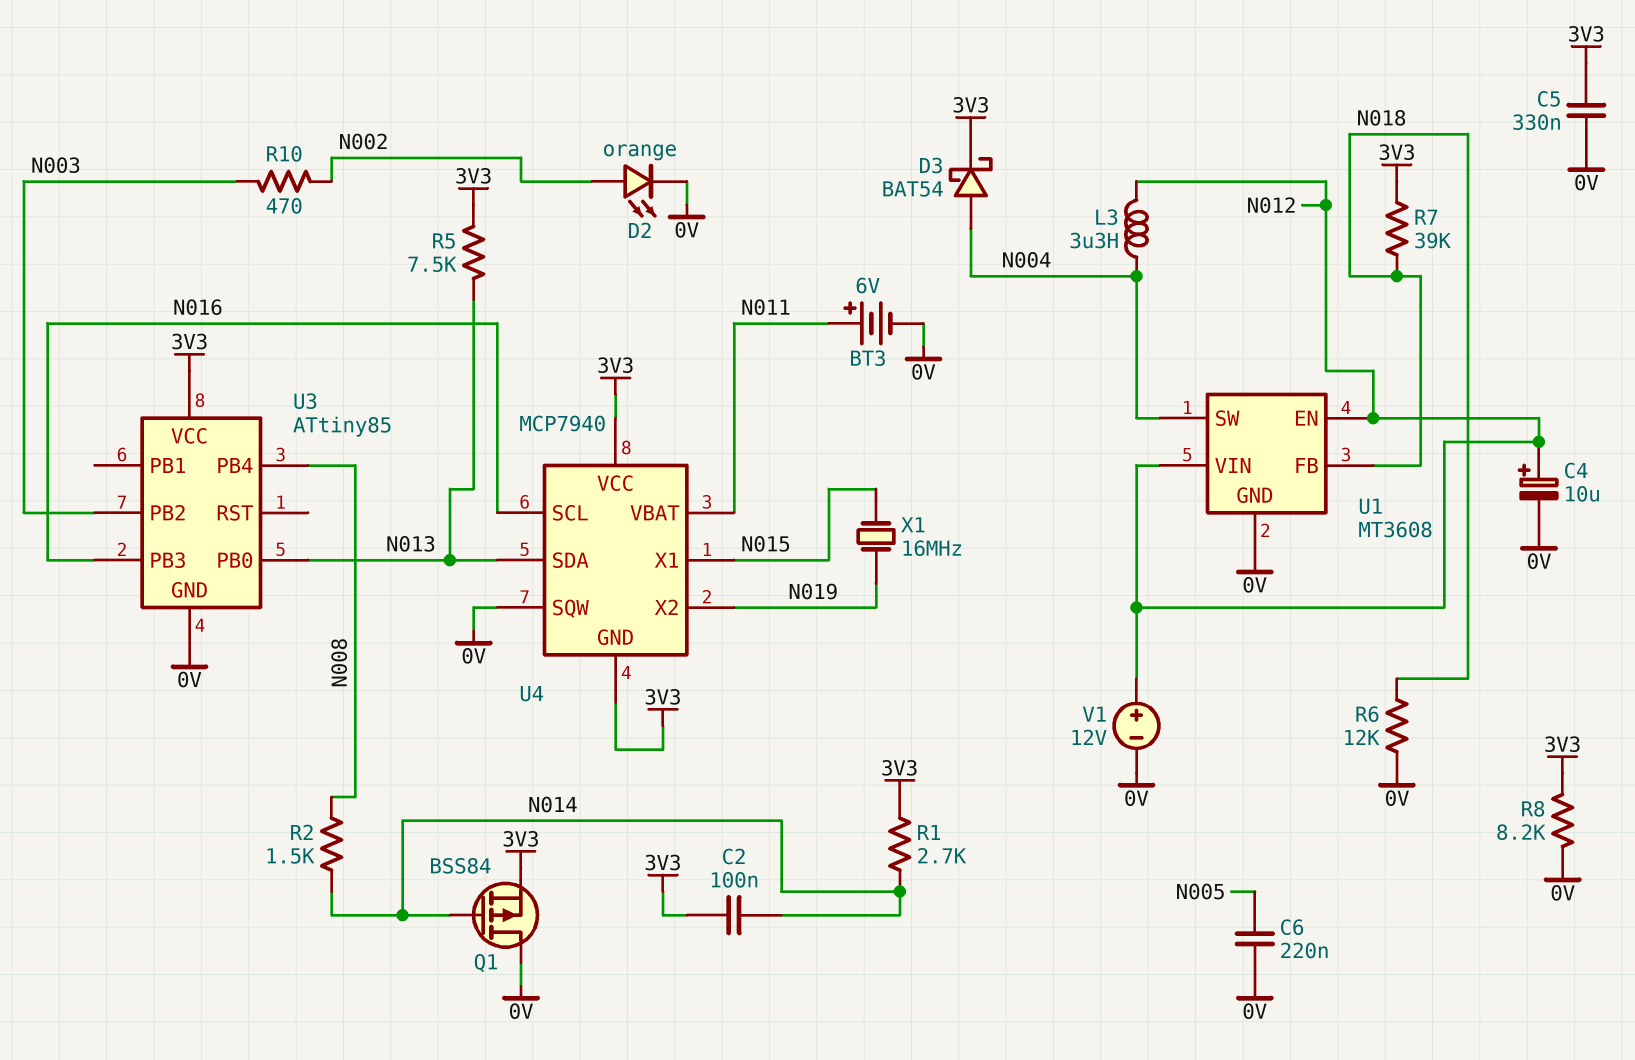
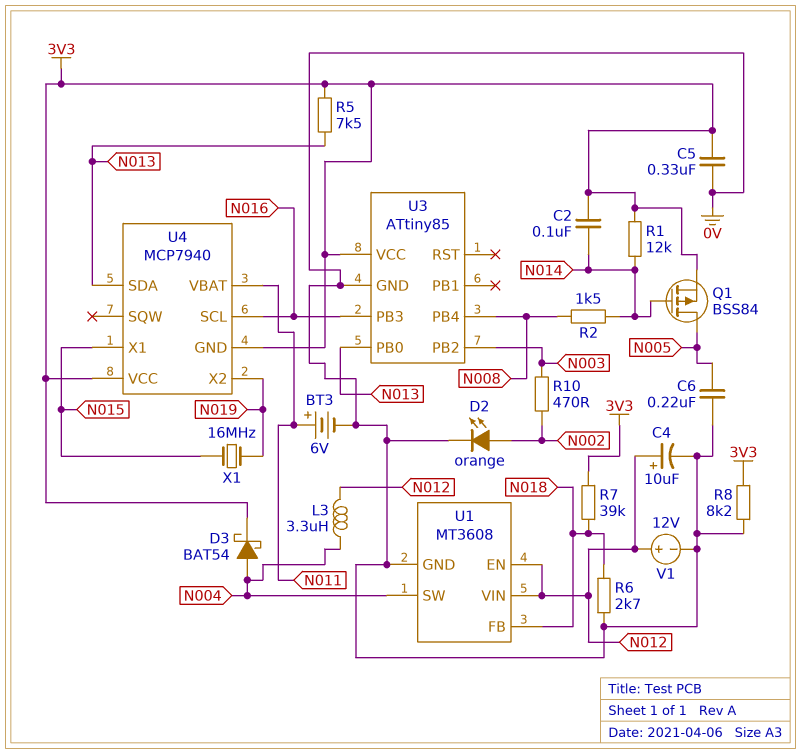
Q1: PMOS BSS84 (G N014, D 0V, S 3V3) -> PMOS BSS84 (G N014, D N005, S 3V3)
R1: 2.7k (3V3, N014) -> 12k (3V3, N014)
R6: 12k (0V, N018) -> 2.7k (0V, N018)
U4 pin SQW: 0V -> none

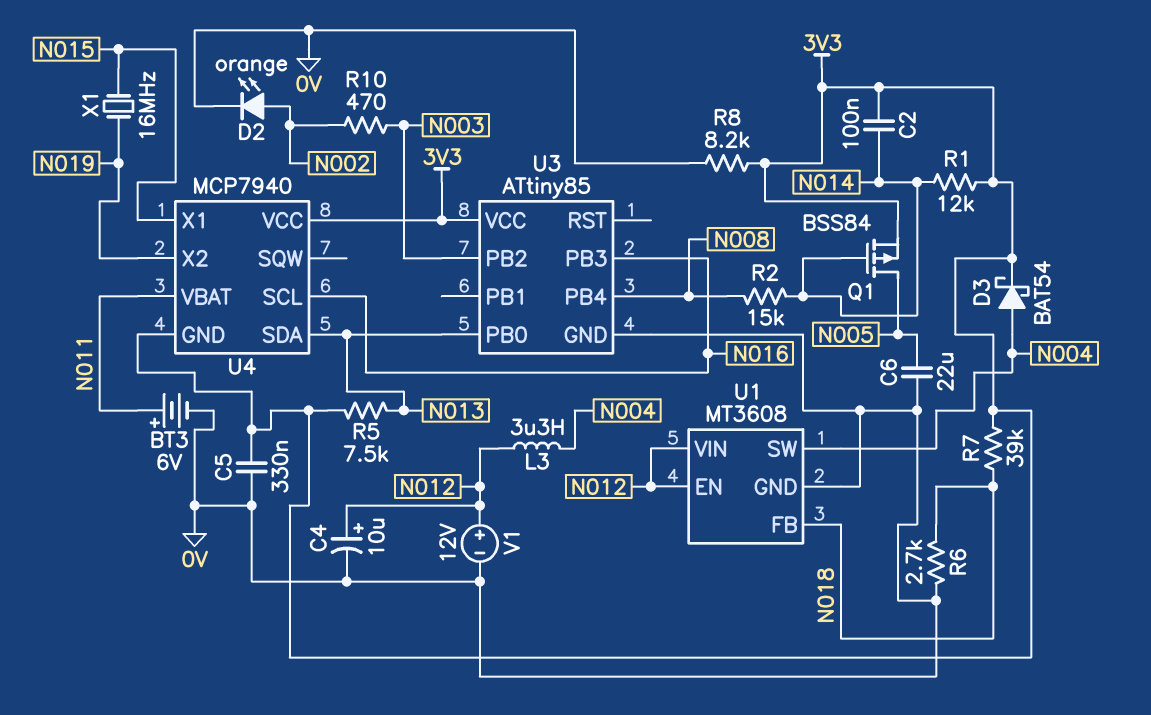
C6: 220nF (0V, N005) -> 22uF (0V, N005)
R2: 1.5k (N008, N014) -> 15k (N008, N014)

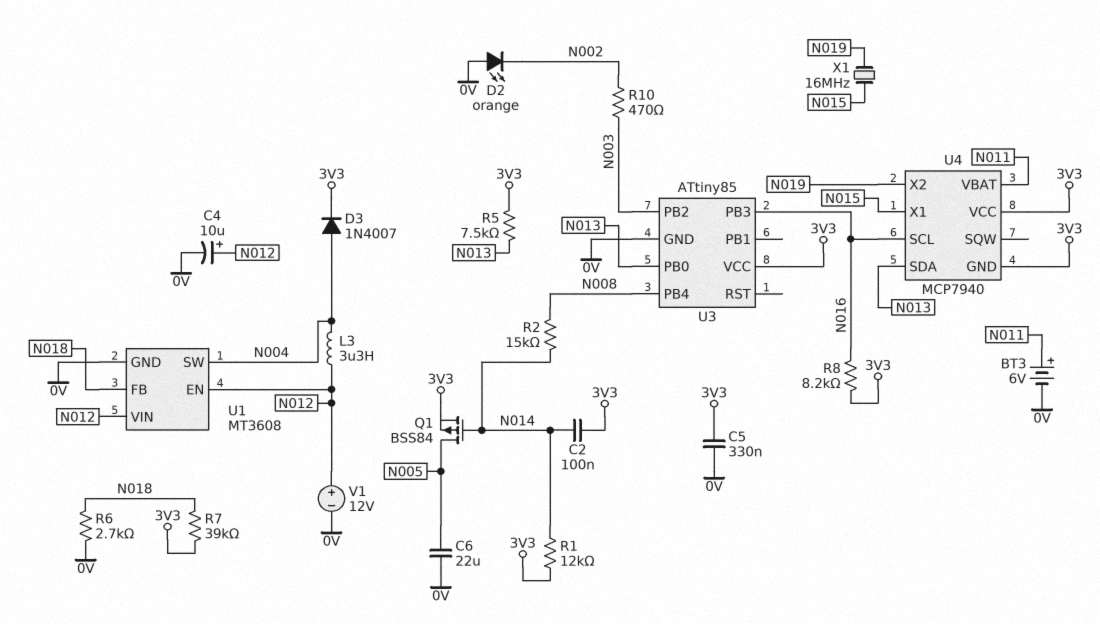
D2: LED orange (A N002, K 0V) -> LED orange (A 0V, K N002)
D3: schottky BAT54 (A N004, K 3V3) -> diode 1N4007 (A N004, K 3V3)
R8: 8.2k (0V, 3V3) -> 8.2k (3V3, N016)

